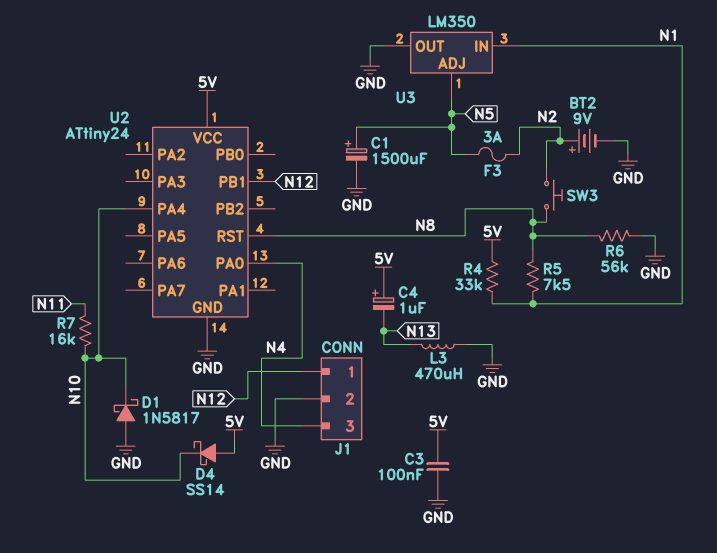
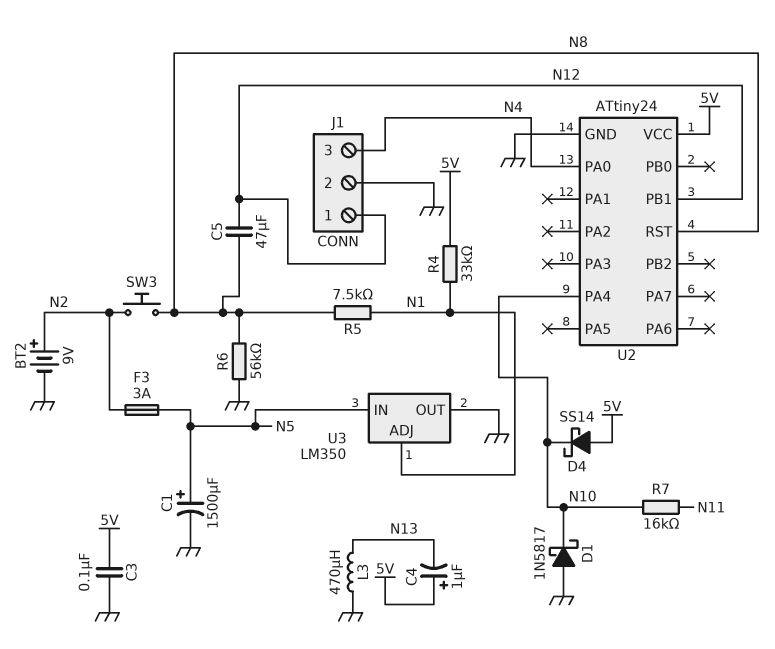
C5: none -> 47uF (N8, N12)
U3 pin ADJ: N5 -> N1
U3 pin IN: N1 -> N5

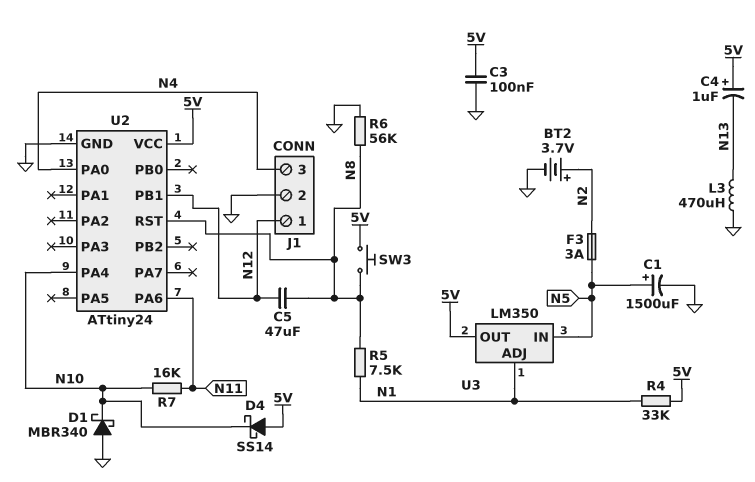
BT2: 9V (plus N2, minus GND) -> 3.7V (plus N2, minus GND)
D1: schottky 1N5817 (A GND, K N10) -> schottky MBR340 (A GND, K N10)
SW3: button (N2, N8) -> button (5V, N8)
U2 pin PA6: none -> N11
U3 pin OUT: GND -> 5V

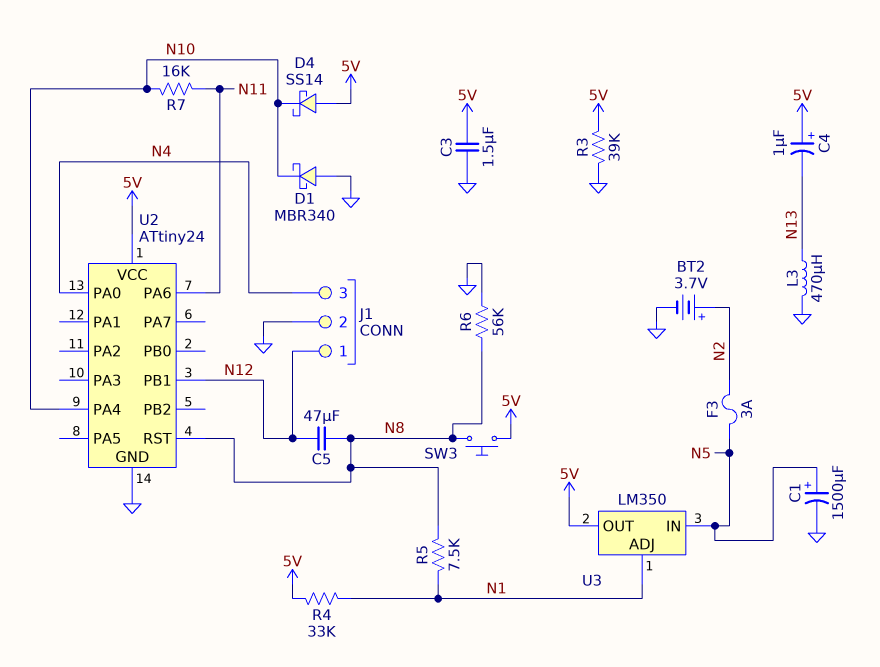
C3: 100nF (5V, GND) -> 1.5uF (5V, GND)
R3: none -> 39k (5V, GND)

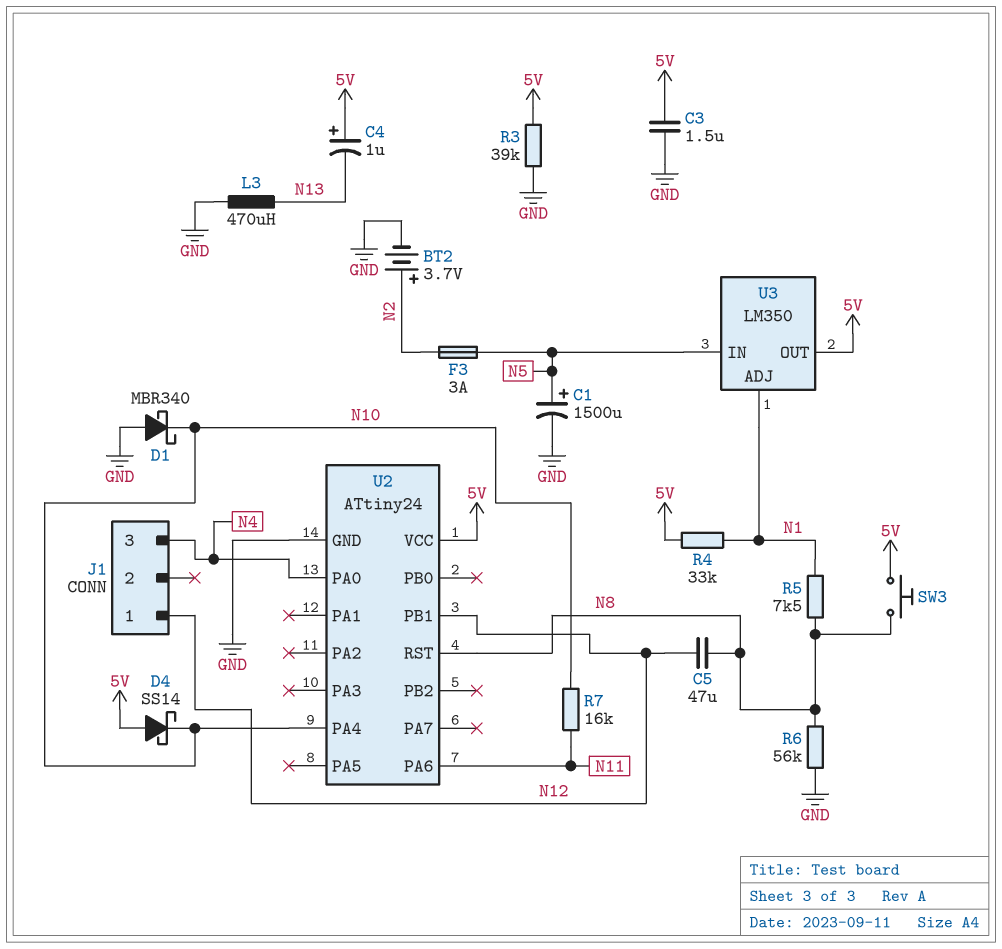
J1 pin 2: GND -> none

